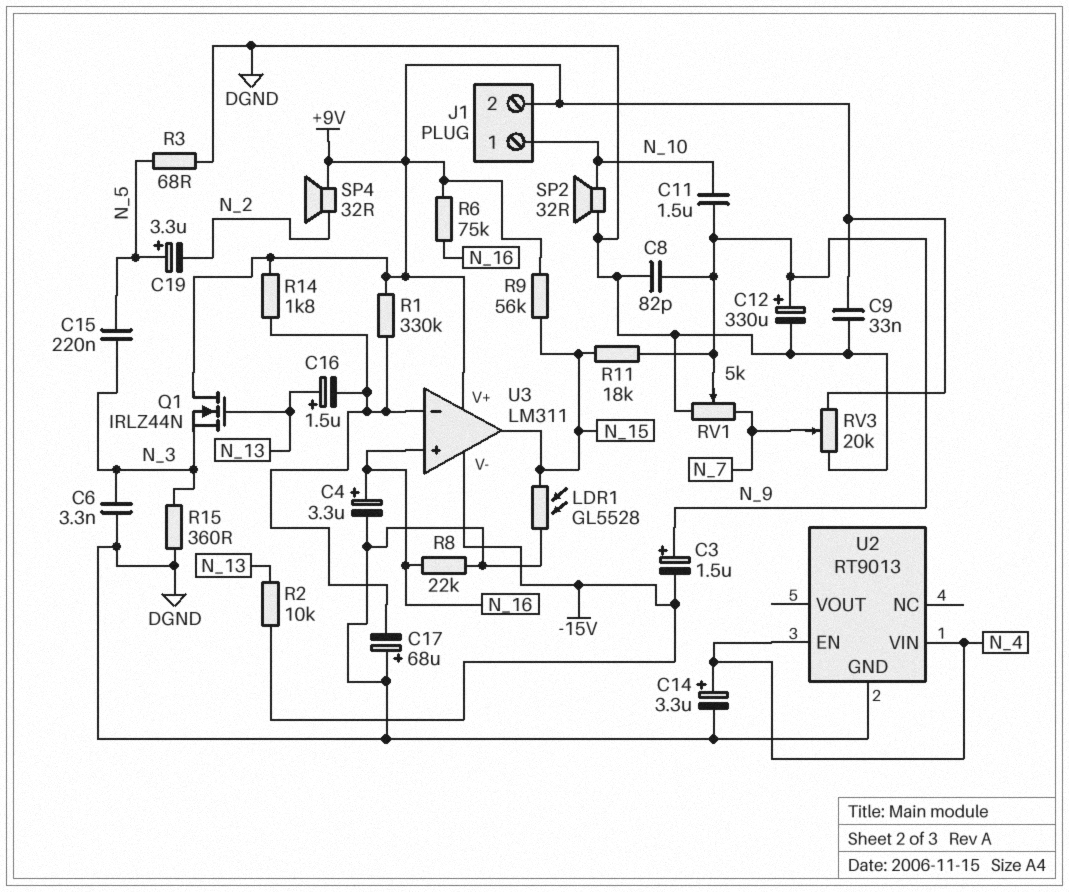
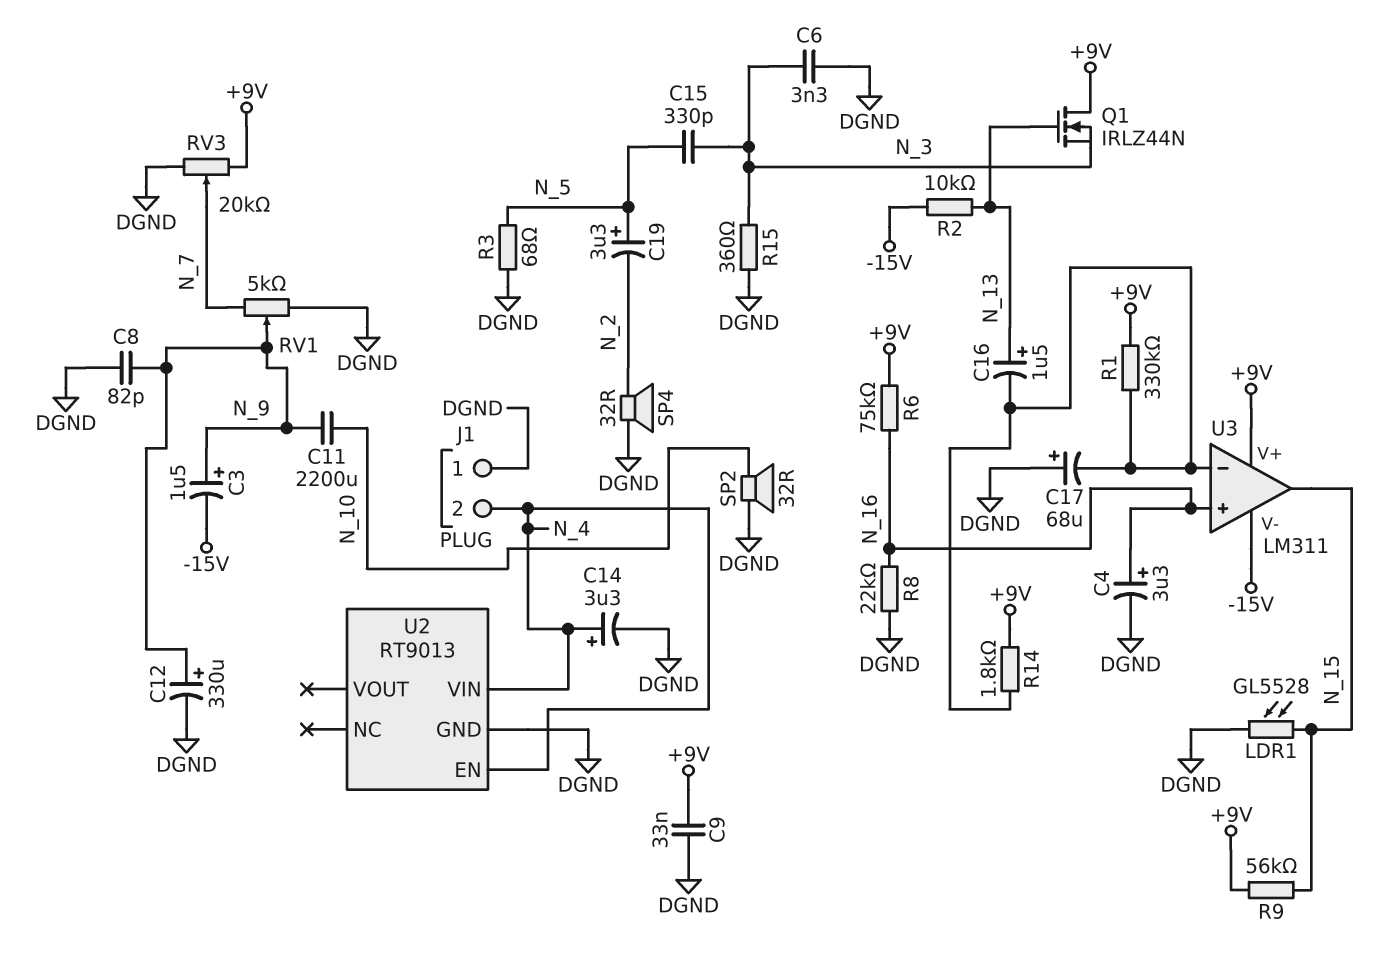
C11: 1.5uF (N_9, N_10) -> 2200uF (N_9, N_10)
C15: 220nF (N_3, N_5) -> 330pF (N_3, N_5)
J1 pin 1: N_10 -> DGND
J1 pin 2: +9V -> N_4
R11: 18k (N_9, N_15) -> none
SP4: speaker 32R (+9V, N_2) -> speaker 32R (DGND, N_2)

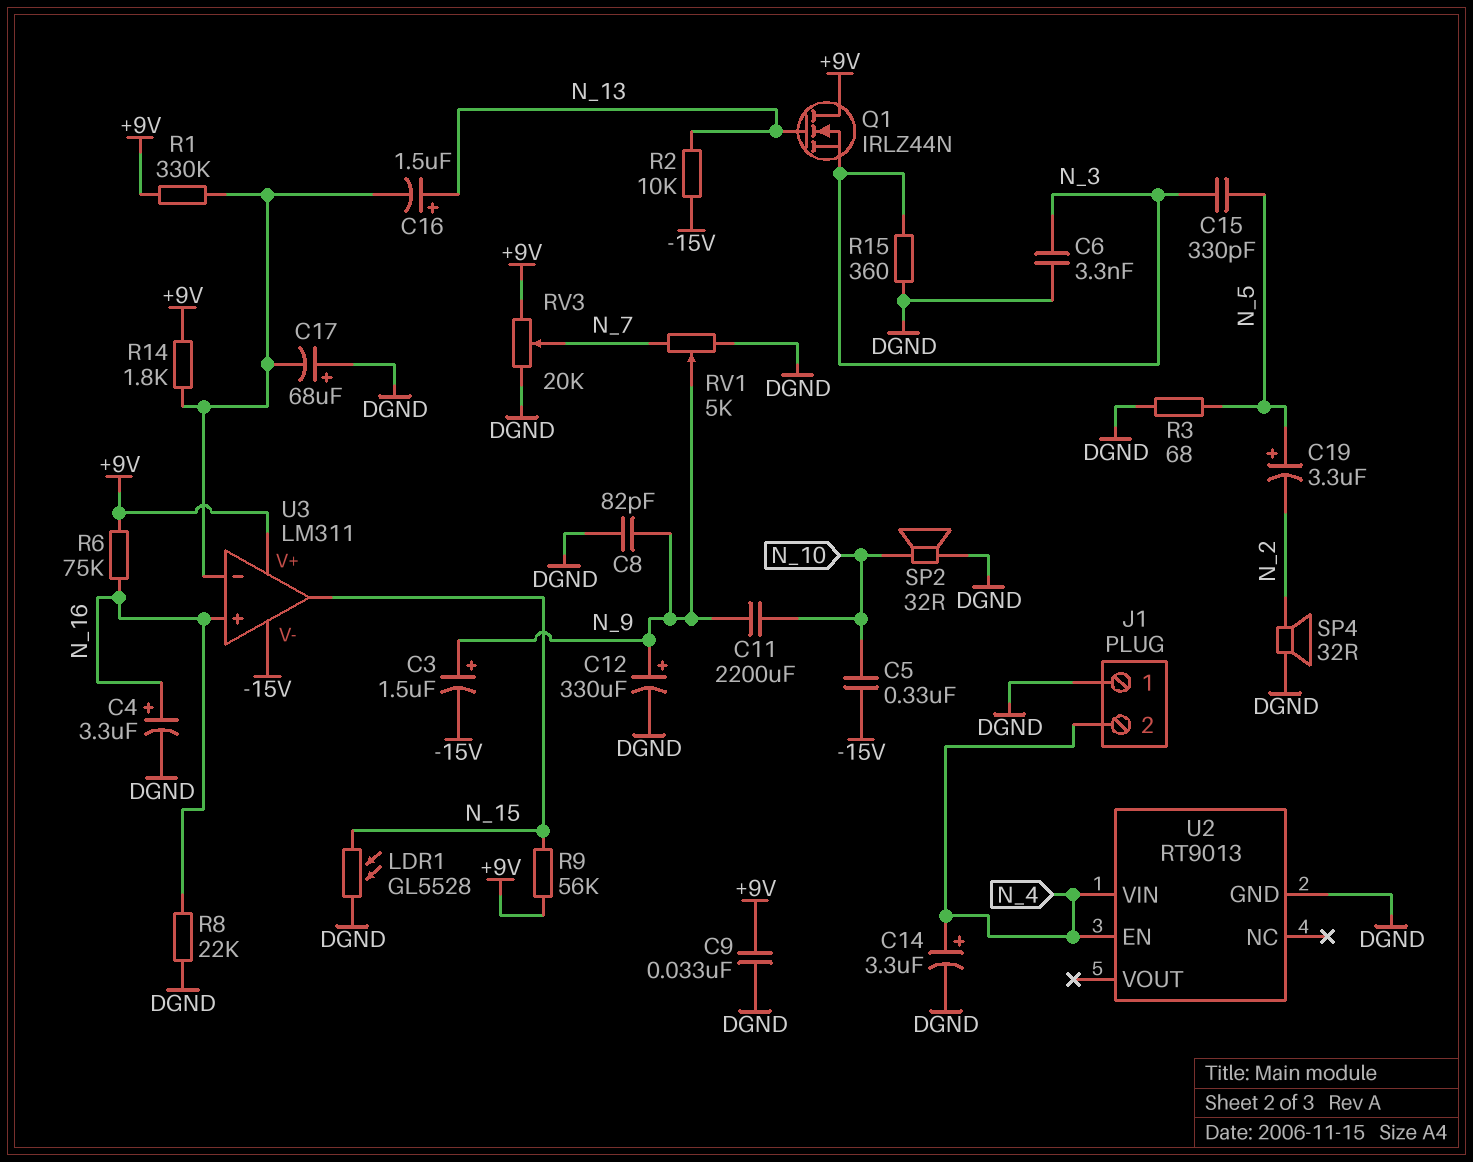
C5: none -> 330nF (-15V, N_10)

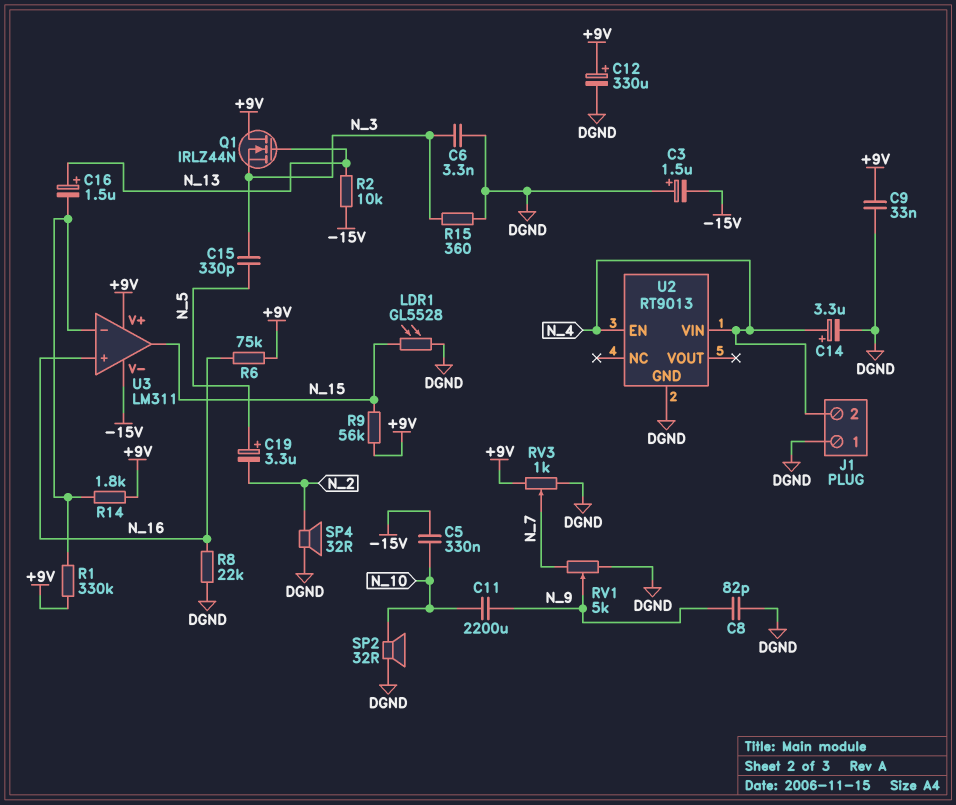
C3: 1.5uF (plus N_9, minus -15V) -> 1.5uF (plus DGND, minus -15V)
C4: 3.3uF (plus N_16, minus DGND) -> none
C12: 330uF (plus N_9, minus DGND) -> 330uF (plus +9V, minus DGND)
C17: 68uF (plus DGND, minus U3/in-) -> none
R3: 68 (DGND, N_5) -> none
RV3: 20k (+9V, DGND, wiper N_7) -> 1k (+9V, DGND, wiper N_7)

